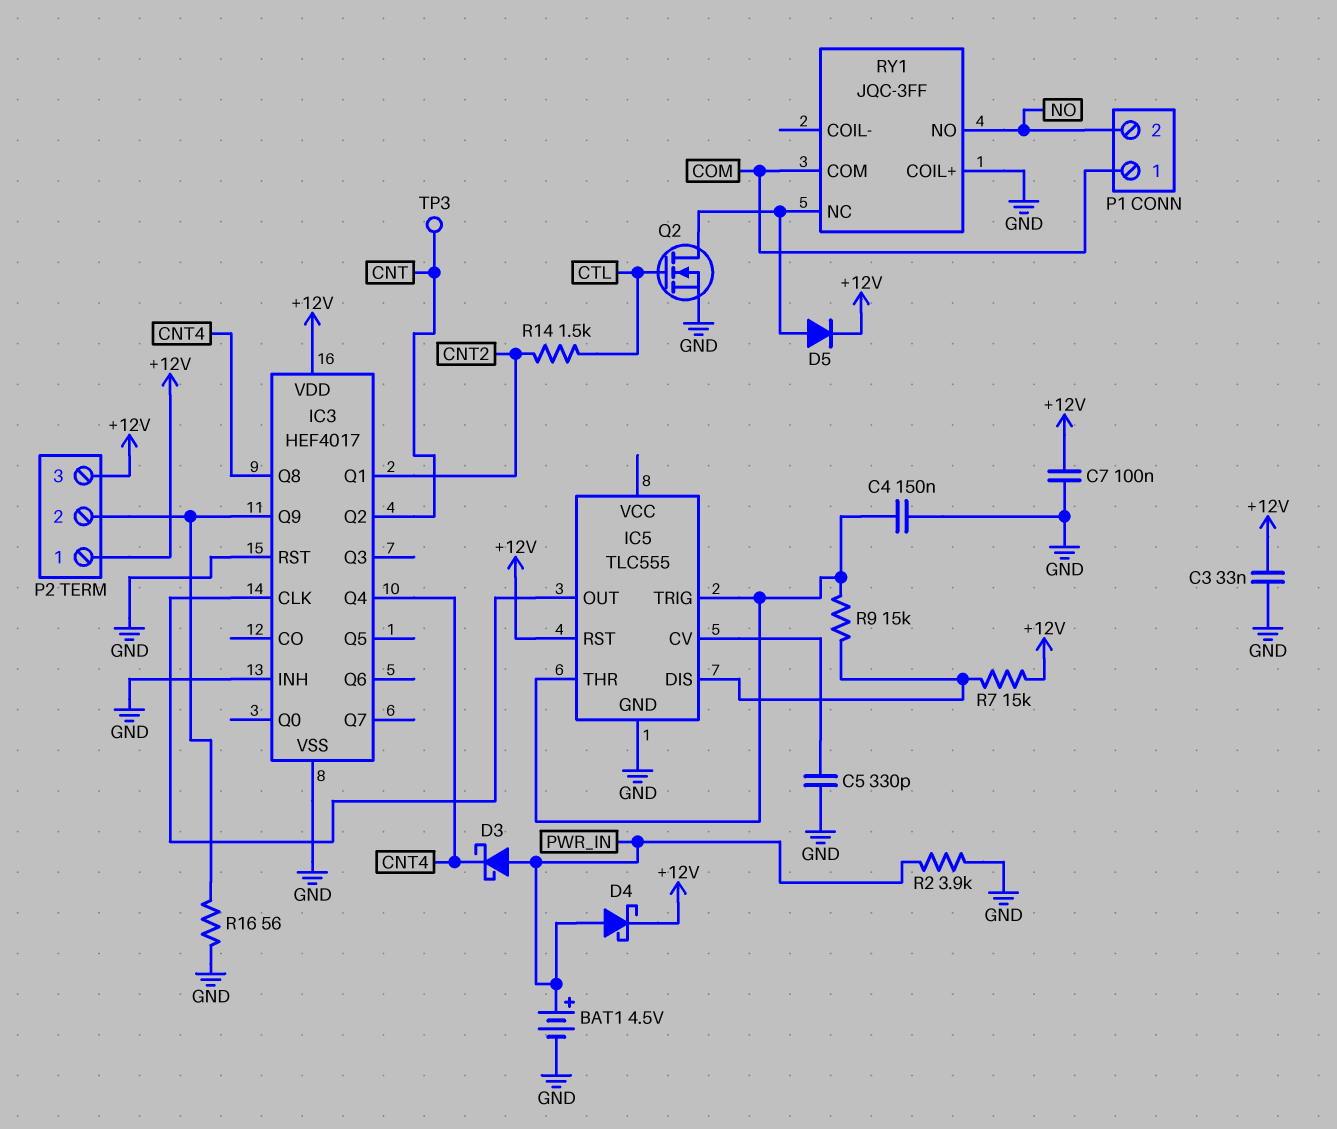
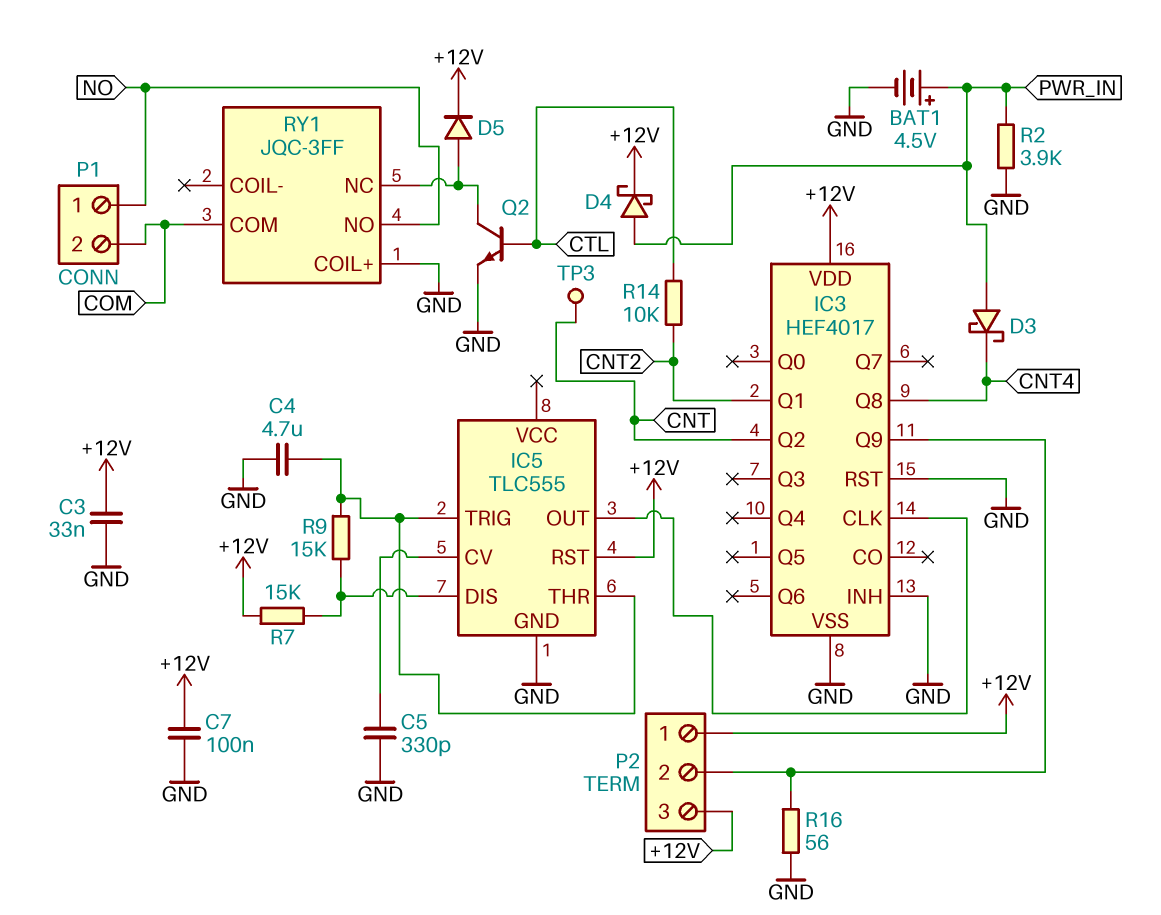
C4: 150nF (GND, IC5/THR) -> 4.7uF (GND, IC5/THR)
IC3 pin Q4: CNT4 -> none
P1 pin 1: COM -> NO
P1 pin 2: NO -> COM
Q2: NMOS (G CTL, D RY1/NC, S GND) -> NPN (B CTL, C RY1/NC, E GND)
R14: 1.5k (CNT2, CTL) -> 10k (CNT2, CTL)

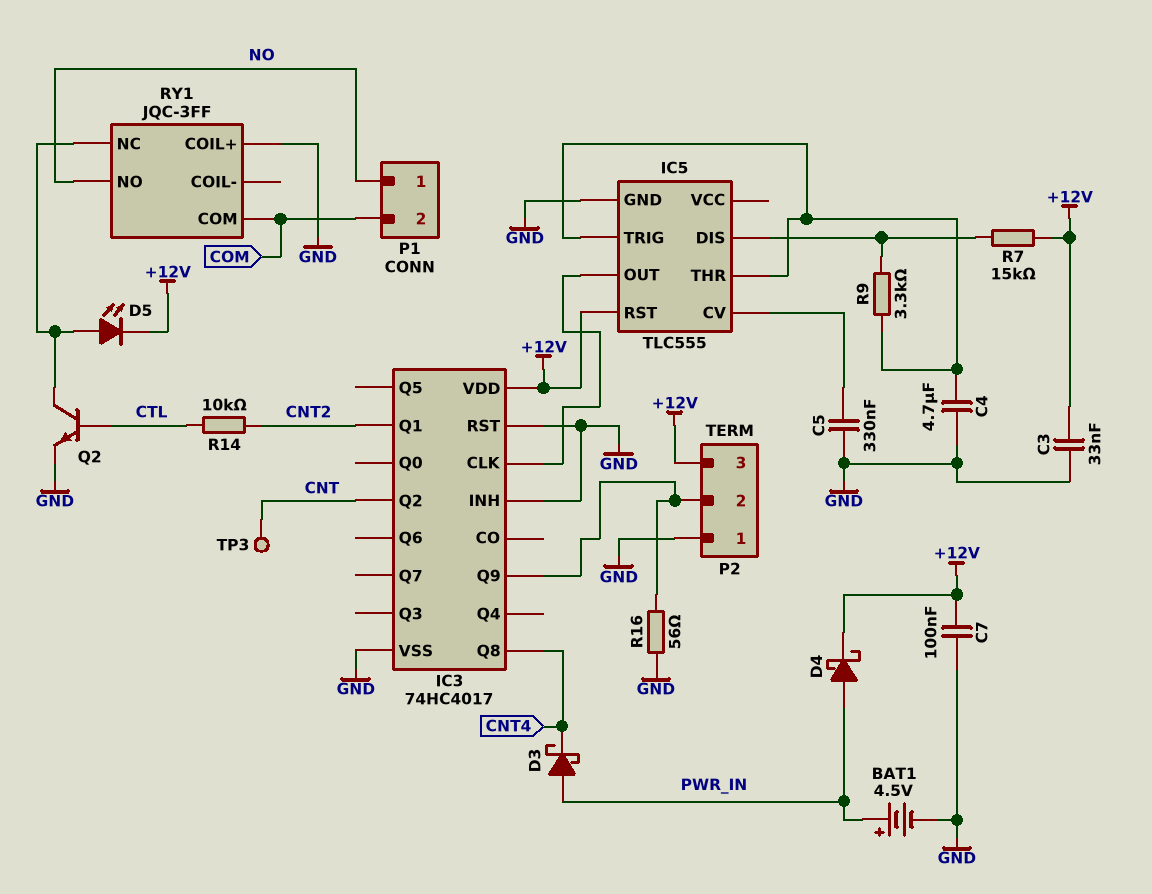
C5: 330pF (GND, IC5/CV) -> 330nF (GND, IC5/CV)
D5: diode (A RY1/NC, K +12V) -> LED (A RY1/NC, K +12V)
IC3: HEF4017 -> 74HC4017
P2 pin 1: +12V -> GND
R2: 3.9k (GND, PWR_IN) -> none
R9: 15k (IC5/DIS, IC5/THR) -> 3.3k (IC5/DIS, IC5/THR)

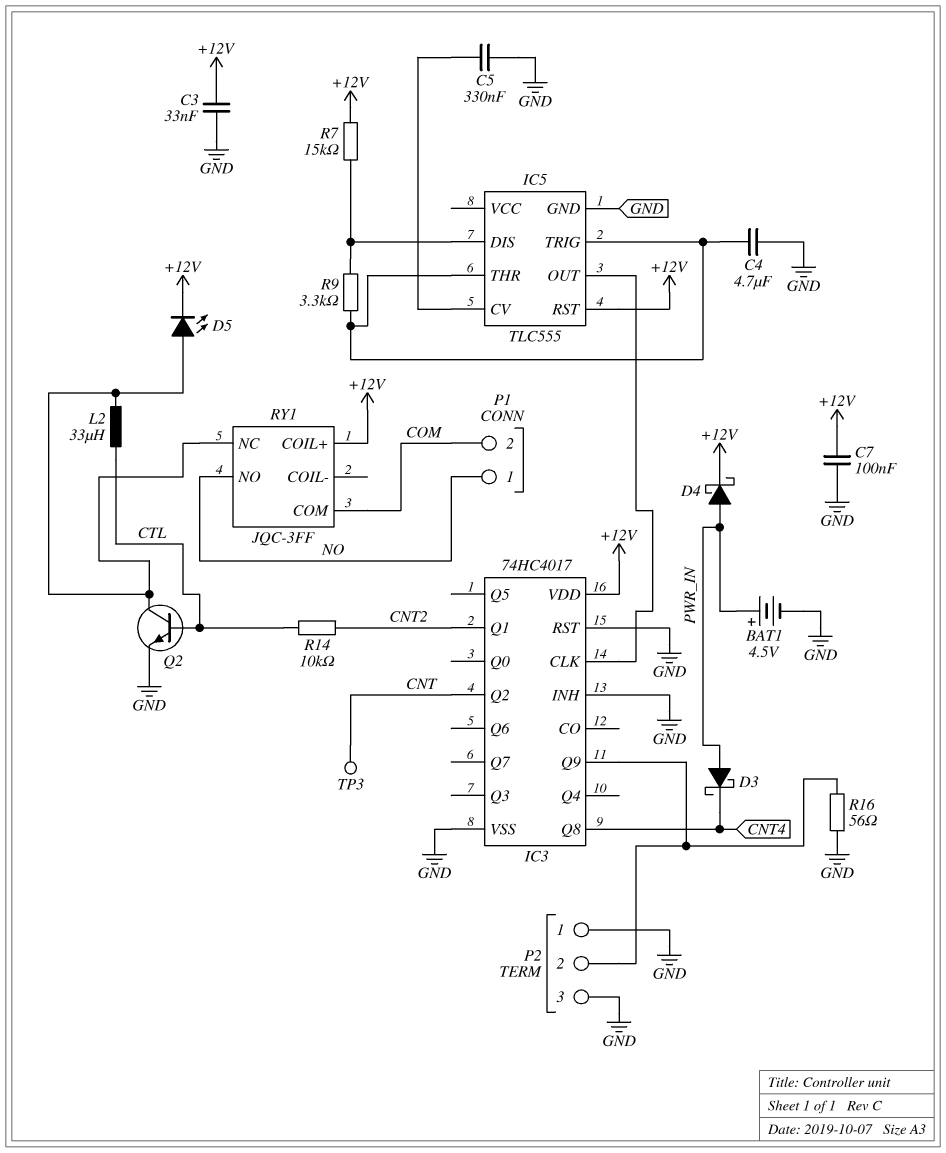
L2: none -> 33uH (CTL, RY1/NC)
P2 pin 3: +12V -> GND
RY1 pin COIL+: GND -> +12V

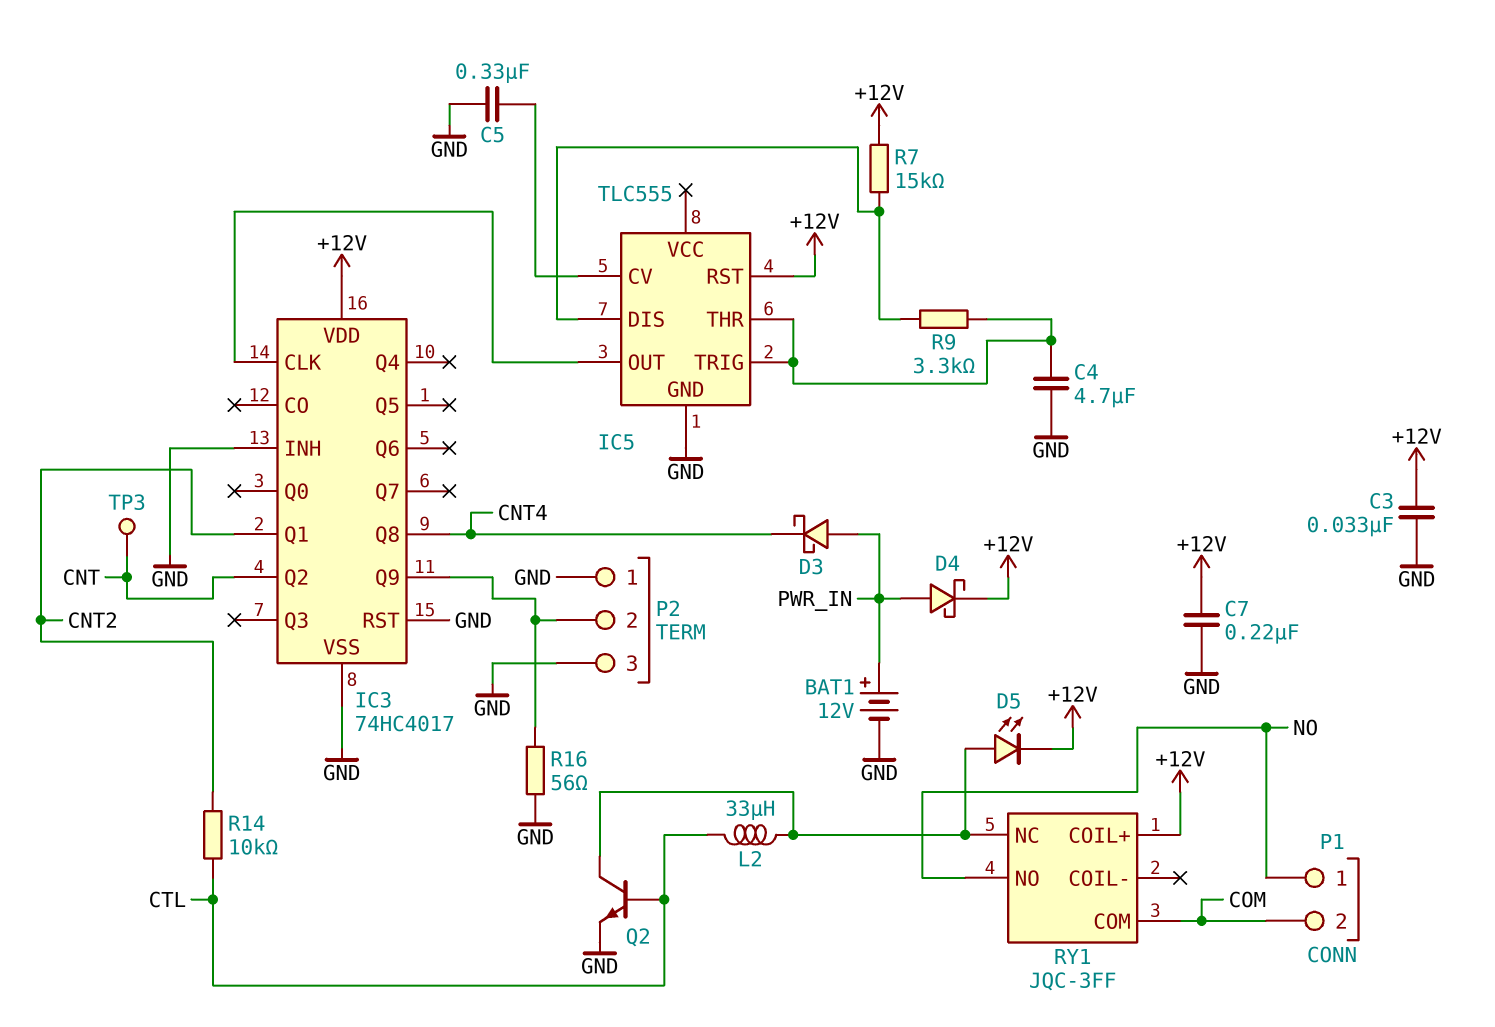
BAT1: 4.5V (plus PWR_IN, minus GND) -> 12V (plus PWR_IN, minus GND)
C7: 100nF (+12V, GND) -> 220nF (+12V, GND)

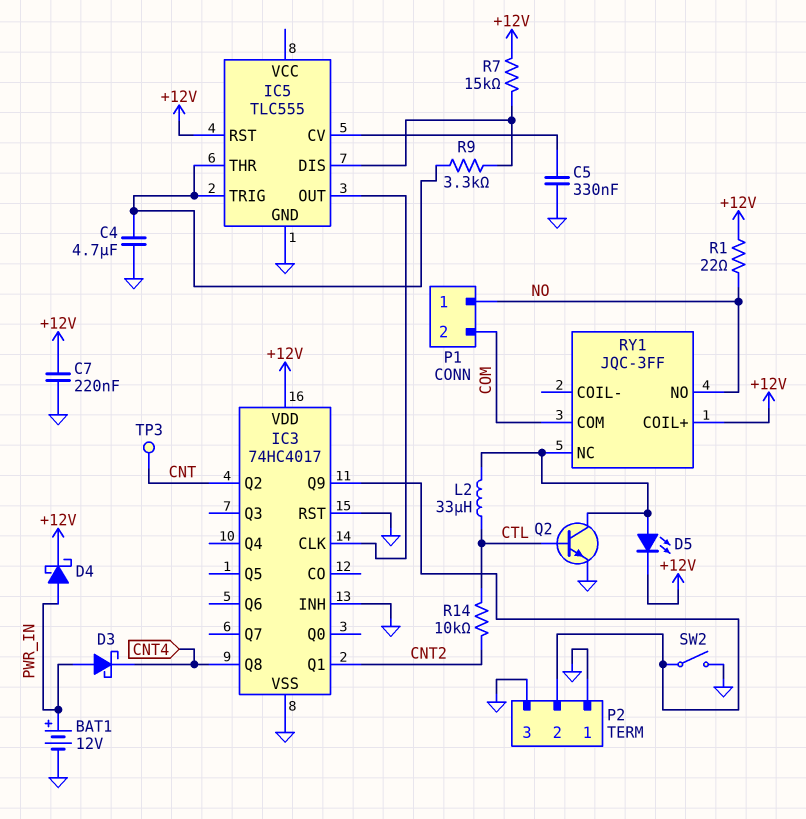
C3: 33nF (+12V, GND) -> none
R1: none -> 22 (+12V, NO)
R16: 56 (GND, IC3/Q9) -> none
SW2: none -> switch (GND, IC3/Q9)

